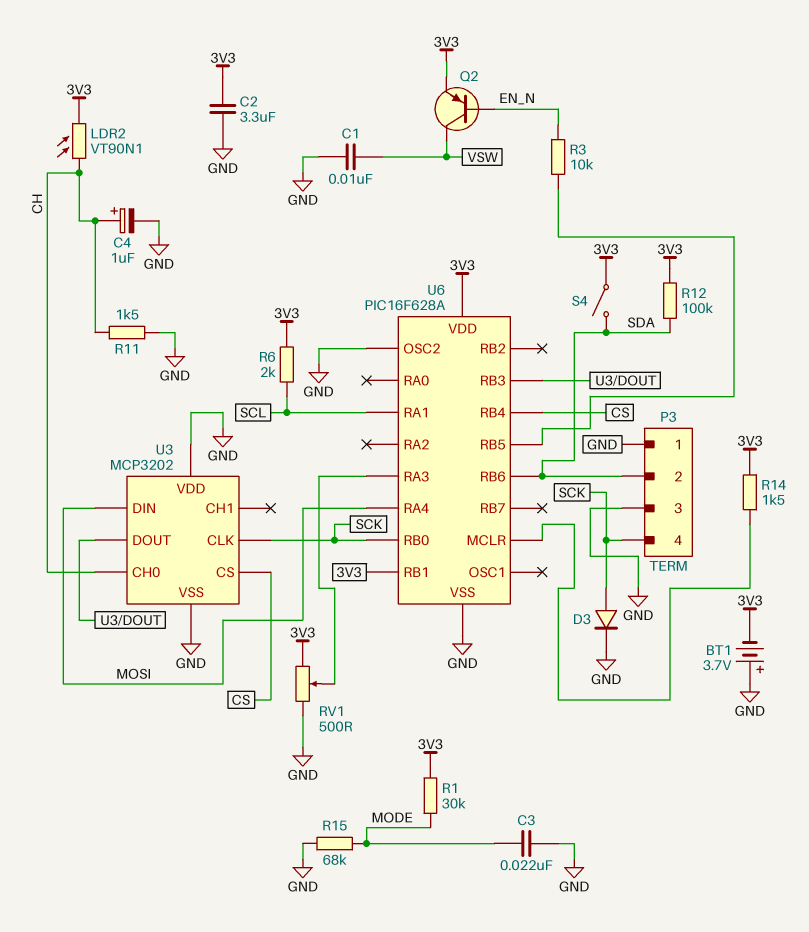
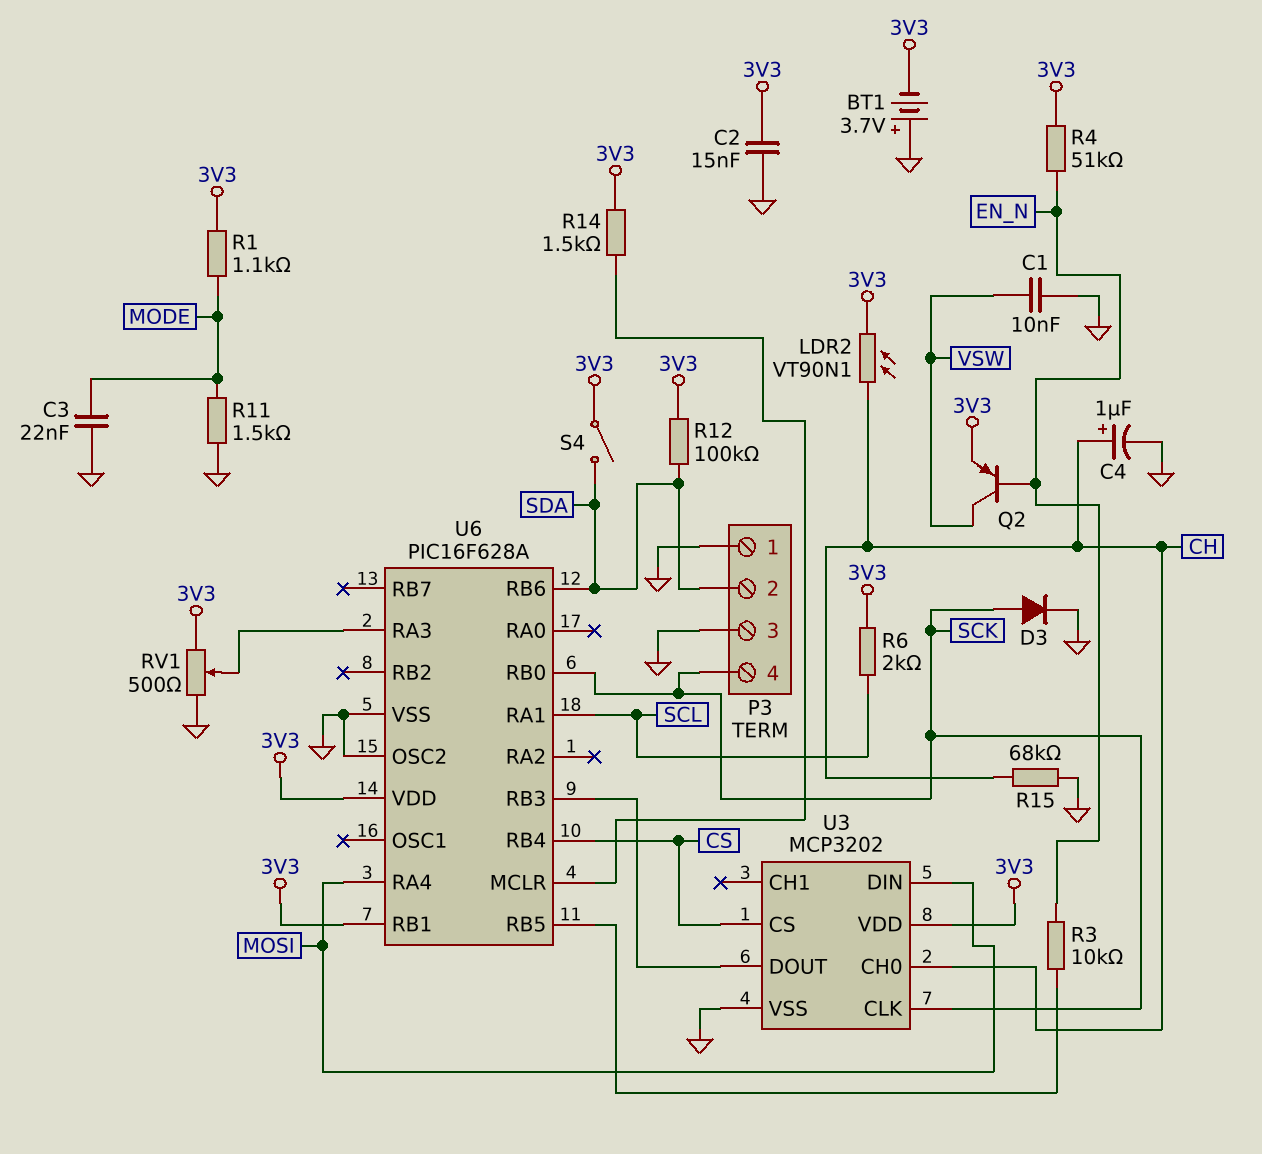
C2: 3.3uF (3V3, GND) -> 15nF (3V3, GND)
R1: 30k (3V3, MODE) -> 1.1k (3V3, MODE)
R4: none -> 51k (3V3, EN_N)
R11: 1.5k (CH, GND) -> 1.5k (GND, MODE)
R15: 68k (GND, MODE) -> 68k (CH, GND)
U3 pin VDD: GND -> 3V3

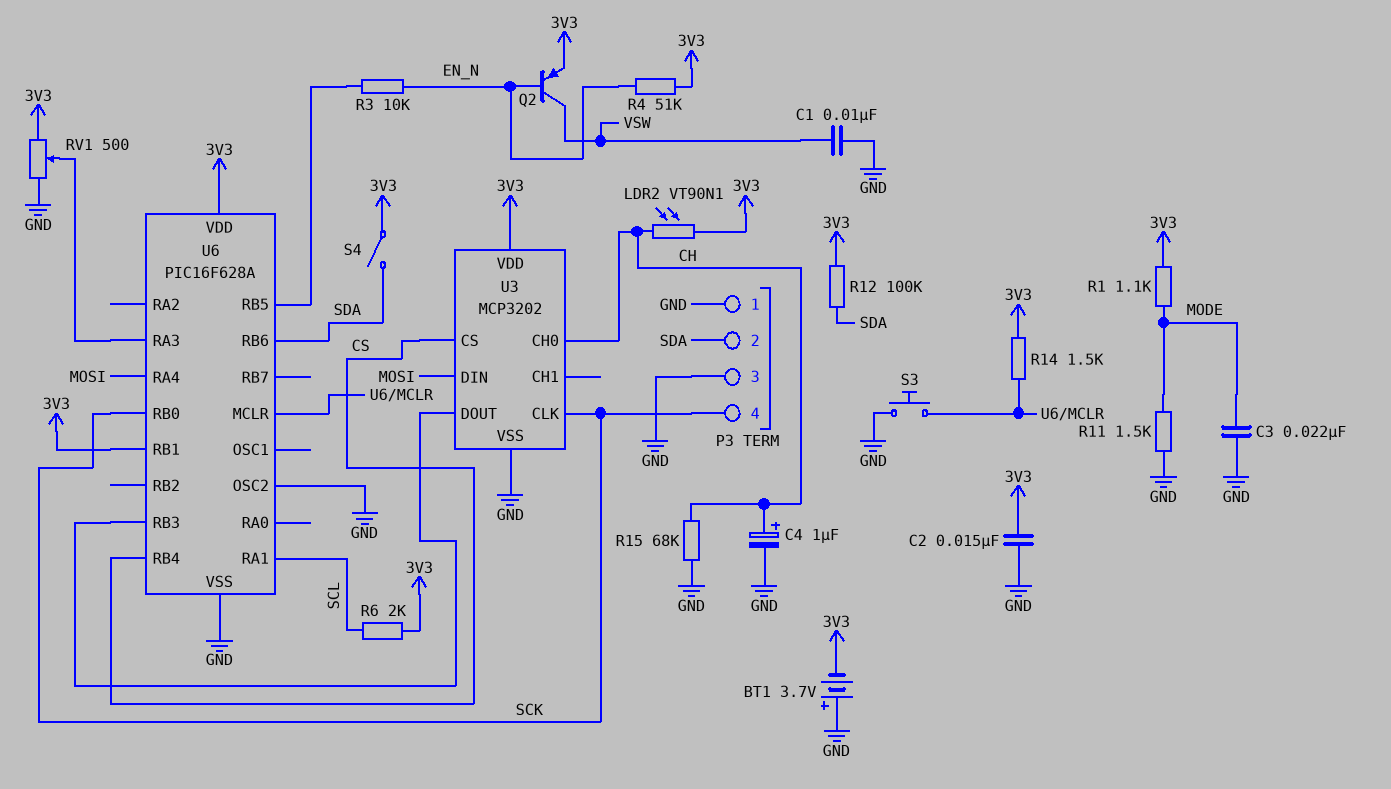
D3: diode (A SCK, K GND) -> none
S3: none -> button (GND, U6/MCLR)

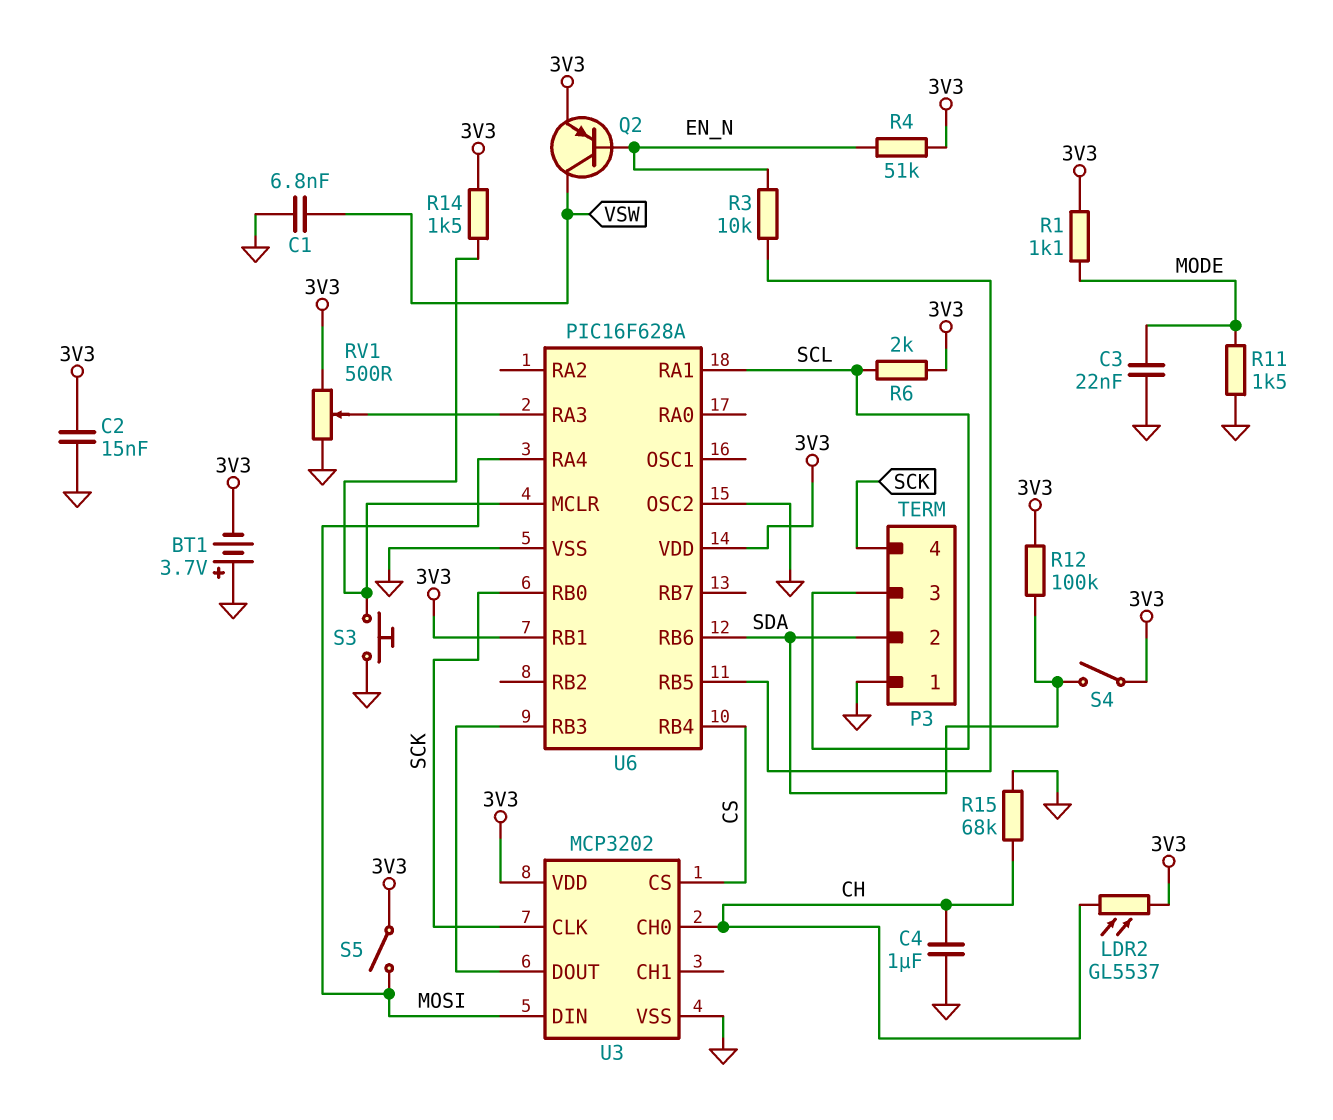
C1: 10nF (GND, VSW) -> 6.8nF (GND, VSW)
C4: 1uF (plus CH, minus GND) -> 1uF (CH, GND)
LDR2: VT90N1 (3V3, CH) -> GL5537 (3V3, CH)
P3 pin 3: GND -> SCL
S5: none -> switch (3V3, MOSI)

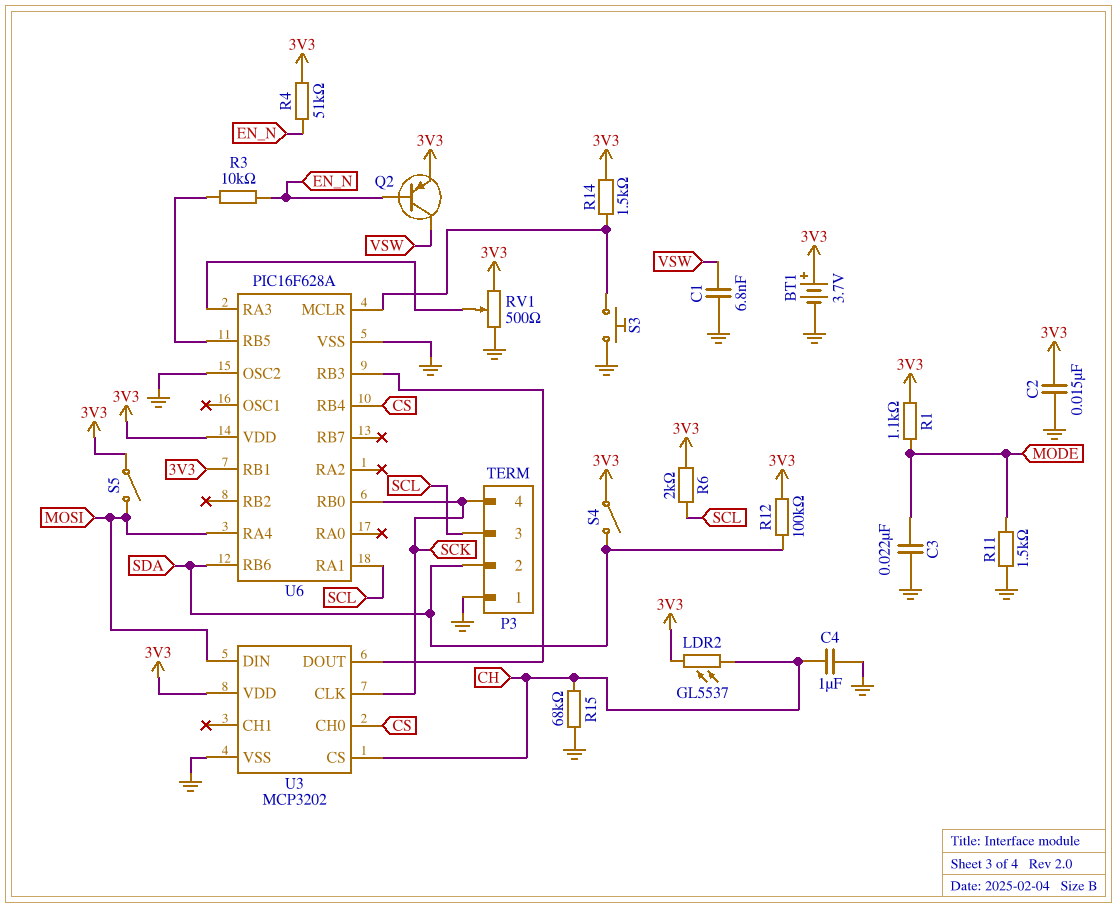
BT1: 3.7V (plus GND, minus 3V3) -> 3.7V (plus 3V3, minus GND)
U3 pin CH0: CH -> CS
U3 pin CS: CS -> CH

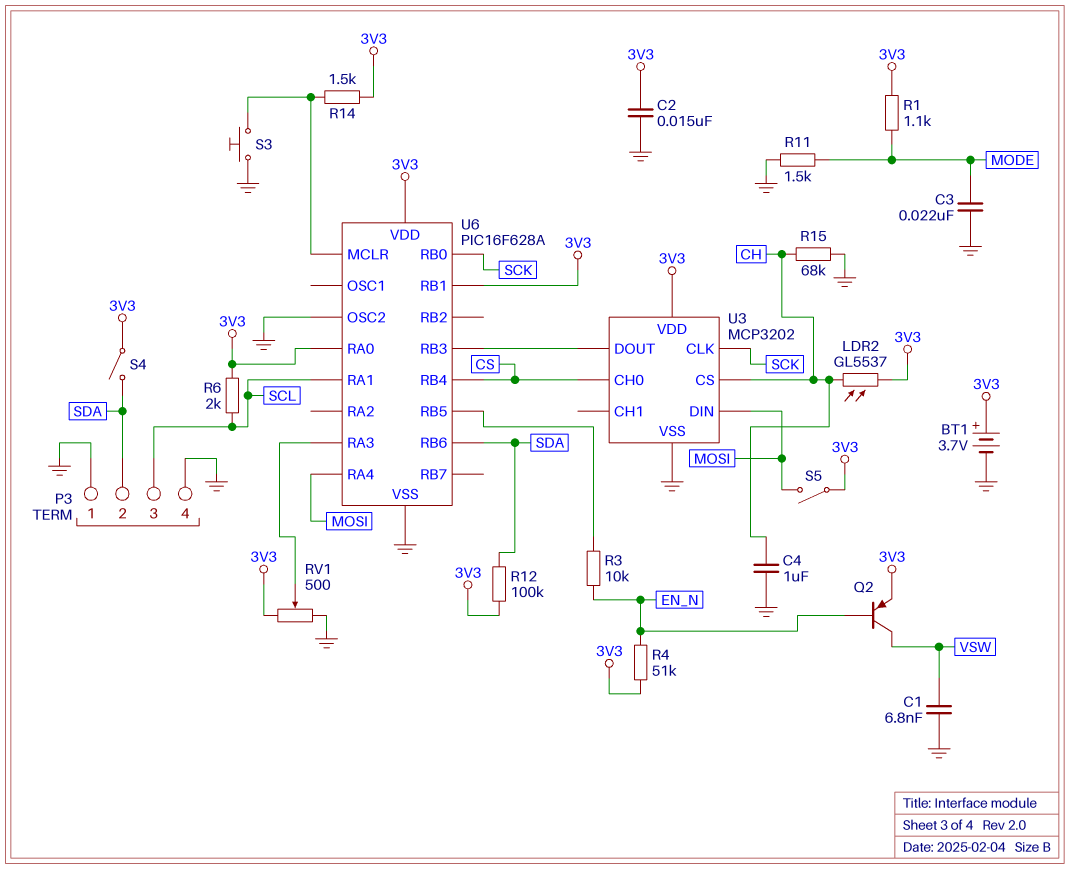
P3 pin 4: SCK -> GND
U6 pin RA0: none -> 3V3

